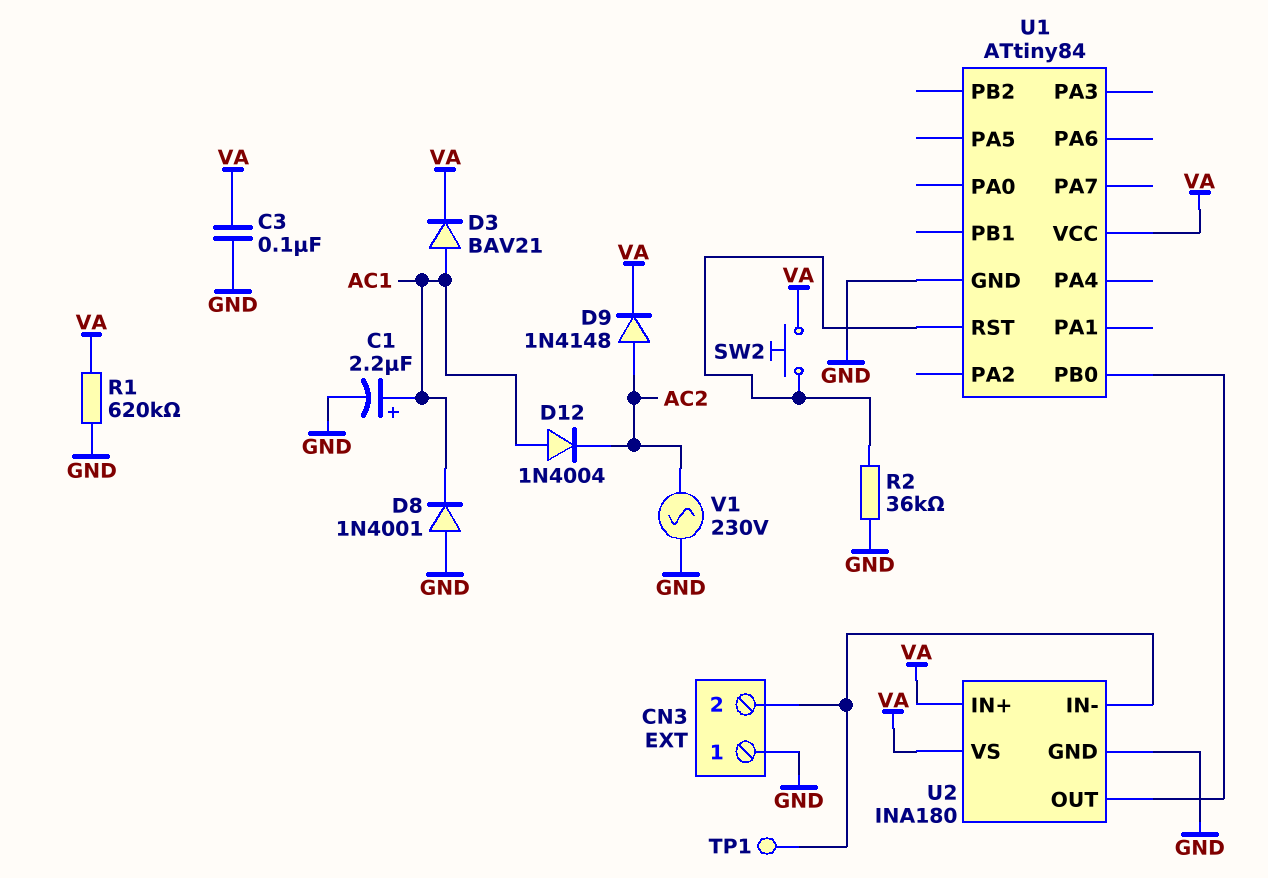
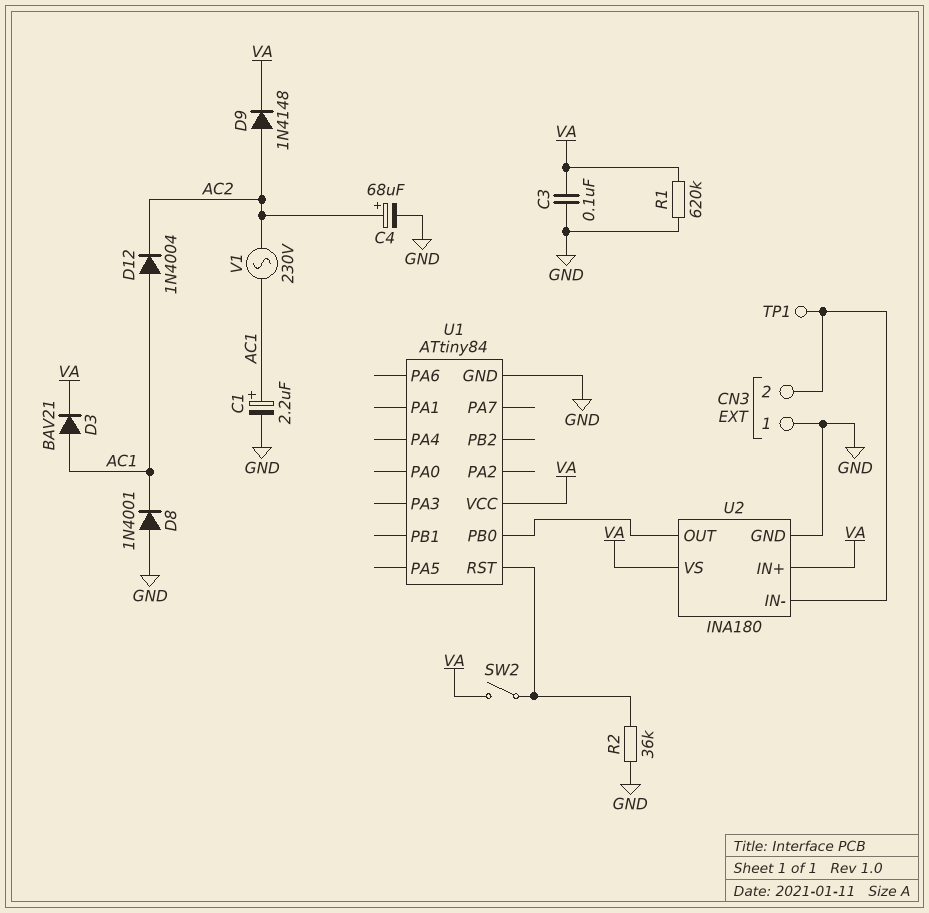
C4: none -> 68uF (plus AC2, minus GND)
SW2: button (U1/RST, VA) -> switch (U1/RST, VA)
V1: AC 230V (AC2, GND) -> AC 230V (AC1, AC2)

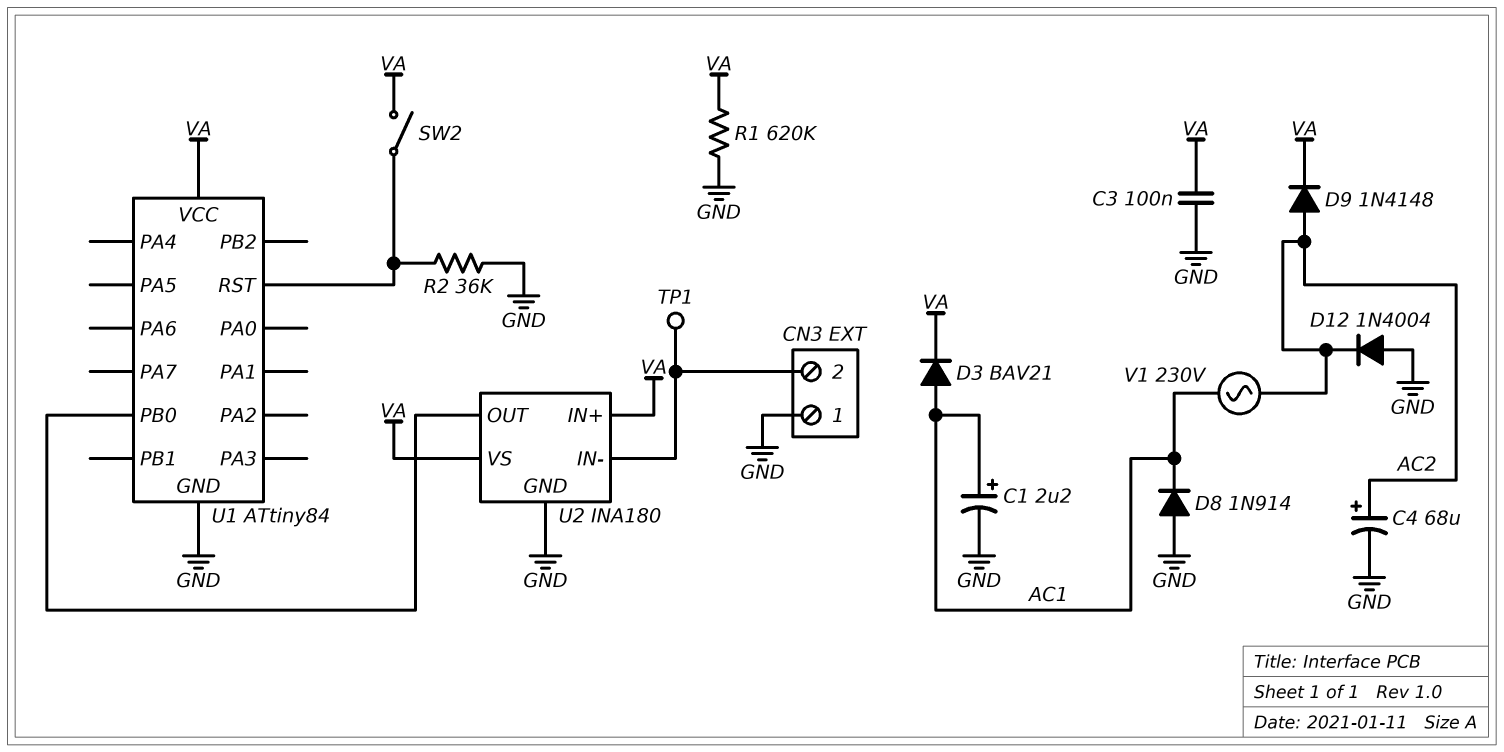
D8: diode 1N4001 (A GND, K AC1) -> diode 1N914 (A GND, K AC1)
D12: diode 1N4004 (A AC1, K AC2) -> diode 1N4004 (A GND, K AC2)

